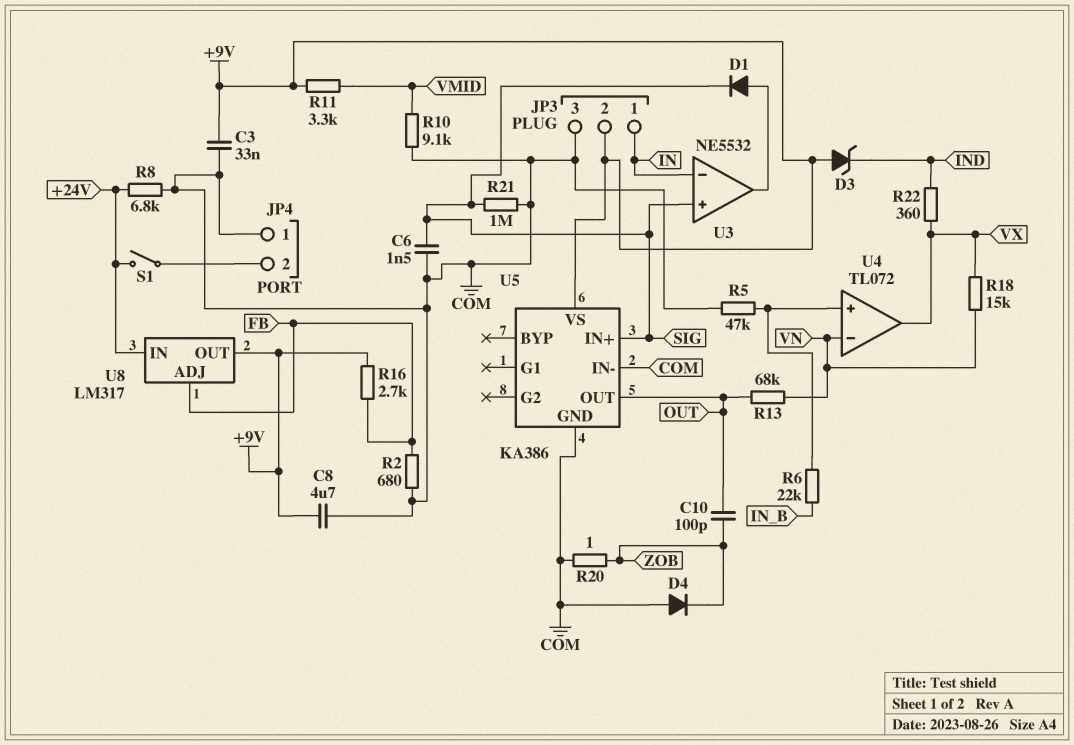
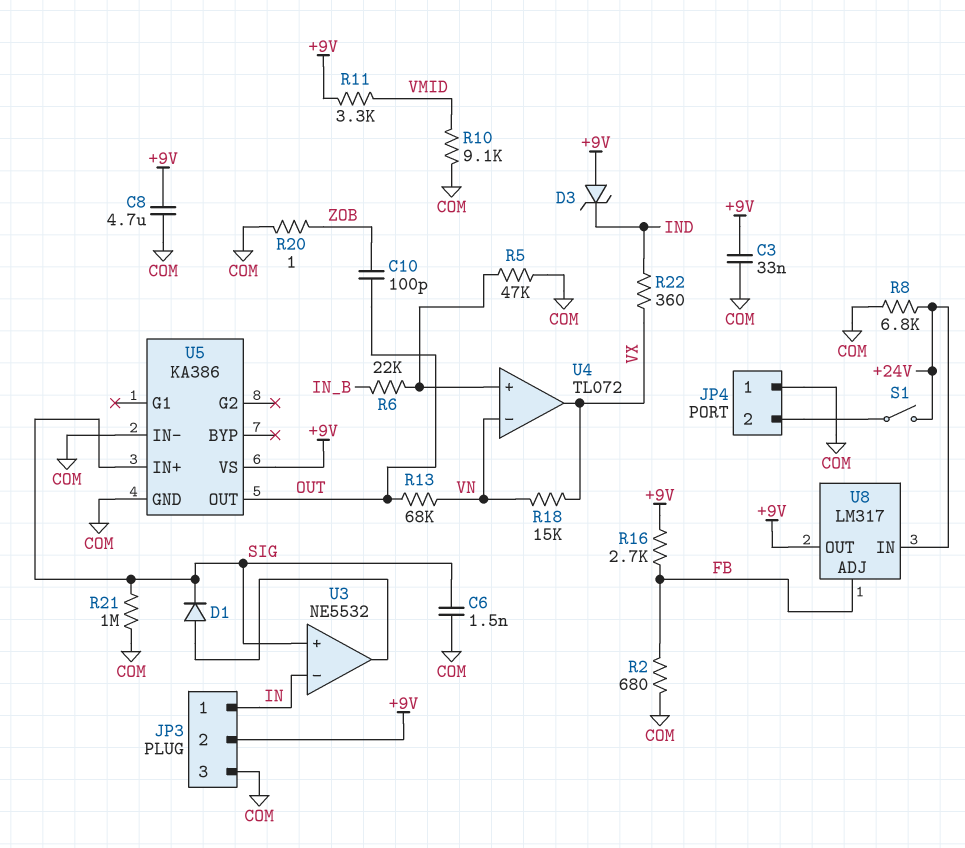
D4: diode (A COM, K ZOB) -> none

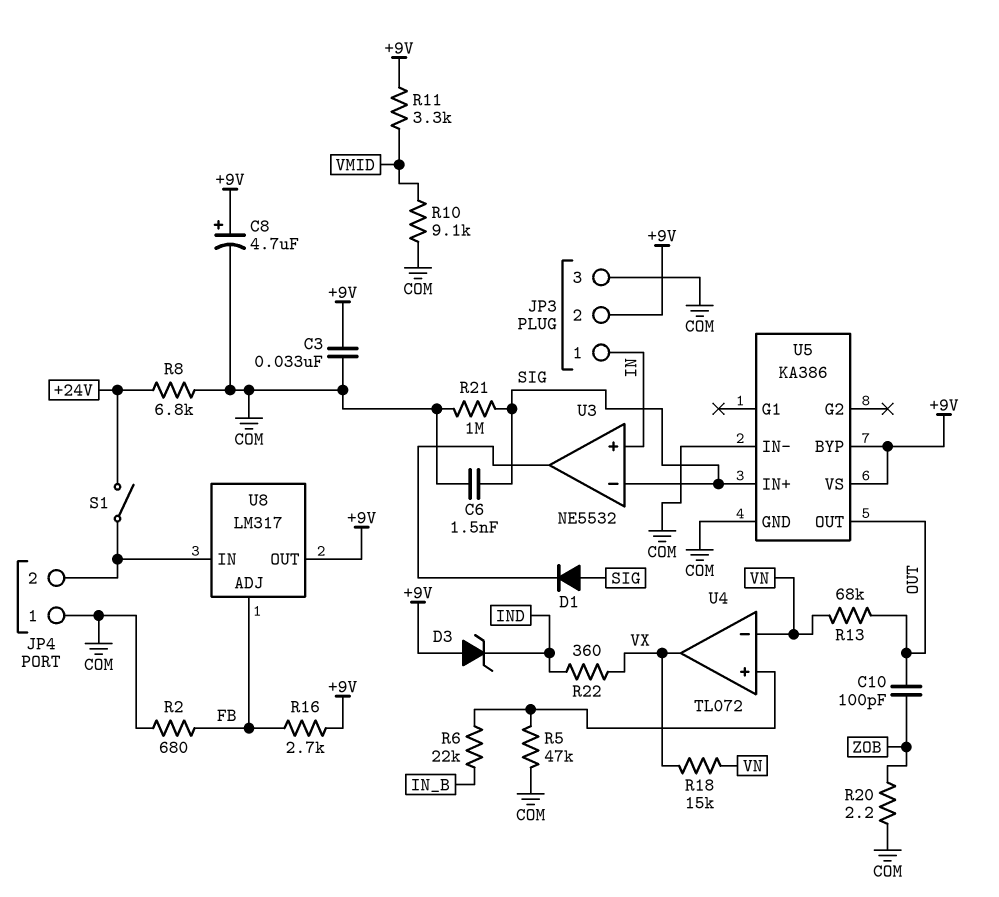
C8: 4.7uF (+9V, COM) -> 4.7uF (plus +9V, minus COM)
D1: diode (A U3/out, K SIG) -> diode (A SIG, K U3/out)
R20: 1 (COM, ZOB) -> 2.2 (COM, ZOB)
U3 pin in+: SIG -> IN
U3 pin in-: IN -> SIG
U5 pin BYP: none -> +9V
U8 pin IN: +24V -> JP4/2

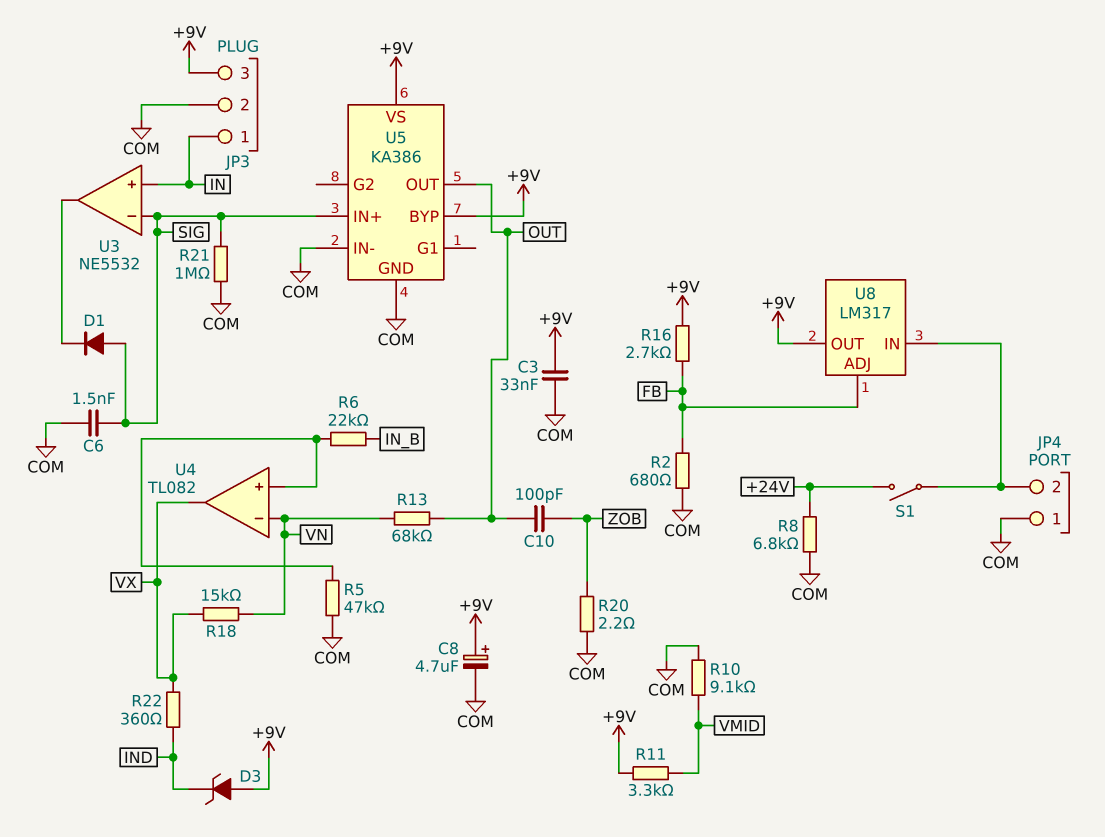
JP3 pin 2: +9V -> COM
JP3 pin 3: COM -> +9V
U4: TL072 -> TL082

